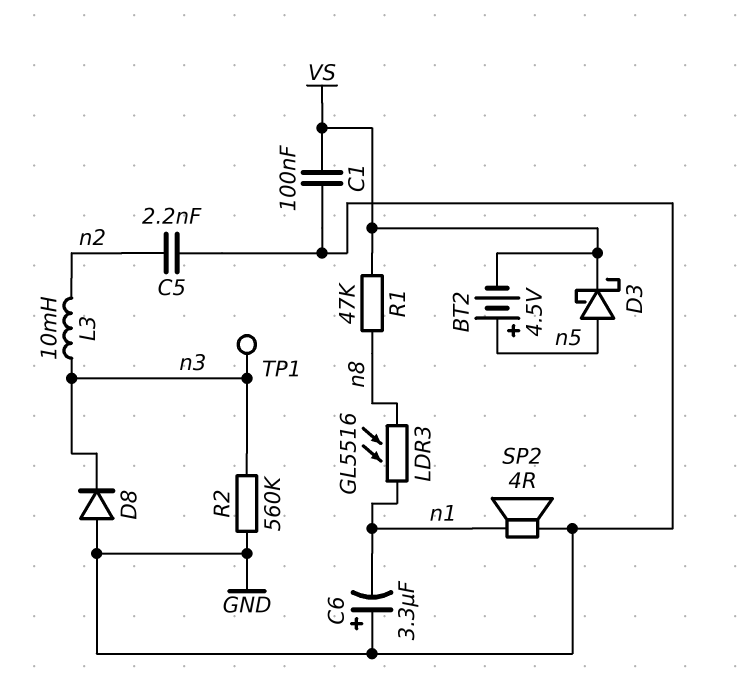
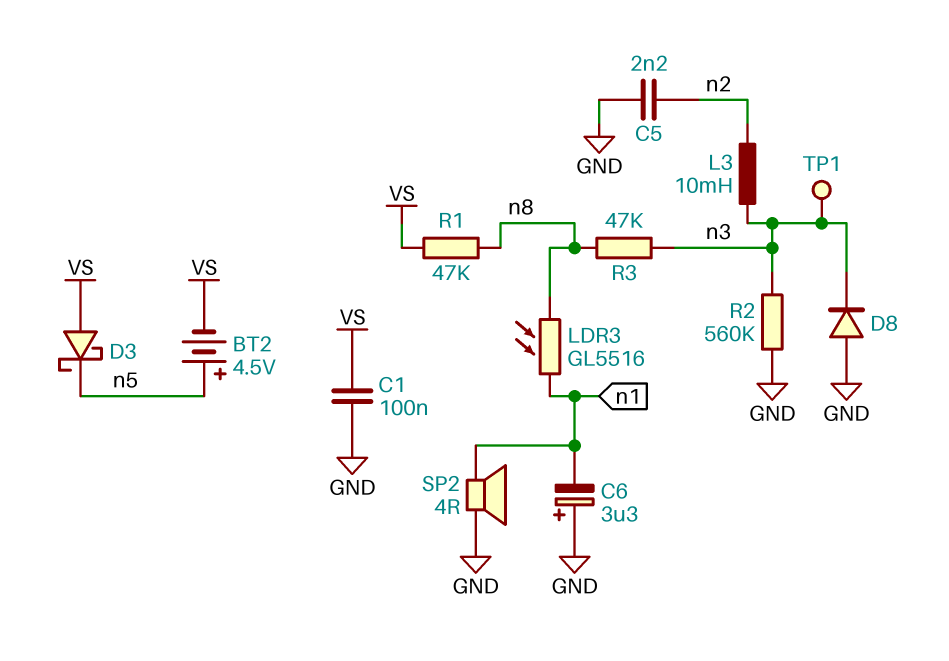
D3: schottky (A n5, K VS) -> schottky (A VS, K n5)
R3: none -> 47k (n3, n8)

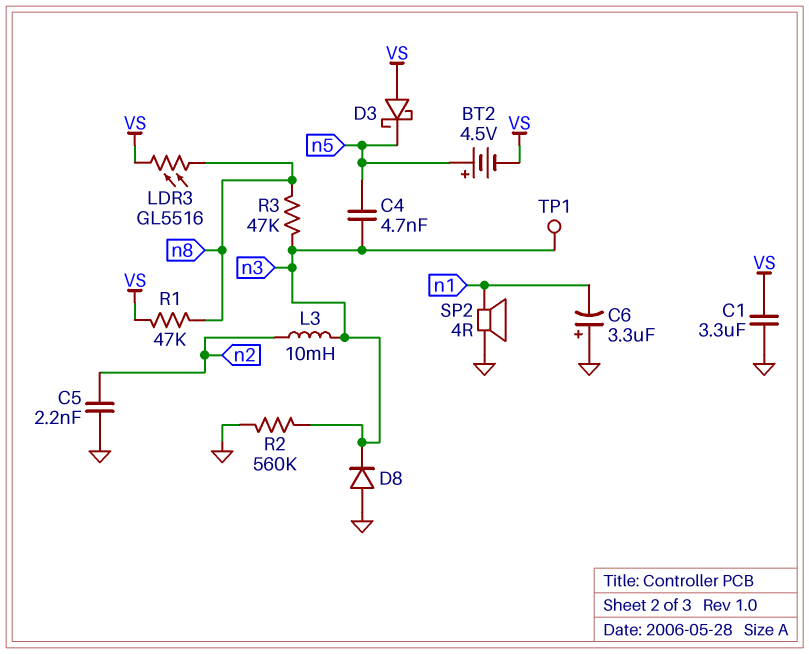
C1: 100nF (GND, VS) -> 3.3uF (GND, VS)
C4: none -> 4.7nF (n3, n5)
LDR3: GL5516 (n1, n8) -> GL5516 (VS, n8)

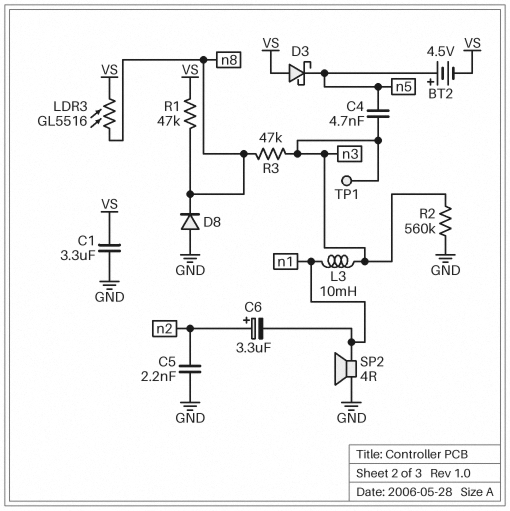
C6: 3.3uF (plus GND, minus n1) -> 3.3uF (plus n2, minus n1)
D8: diode (A GND, K n3) -> diode (A GND, K n8)
L3: 10mH (n2, n3) -> 10mH (n1, n3)

